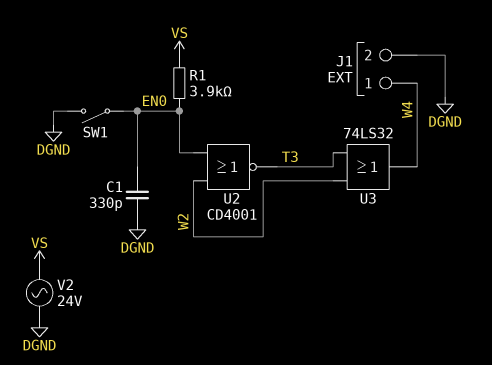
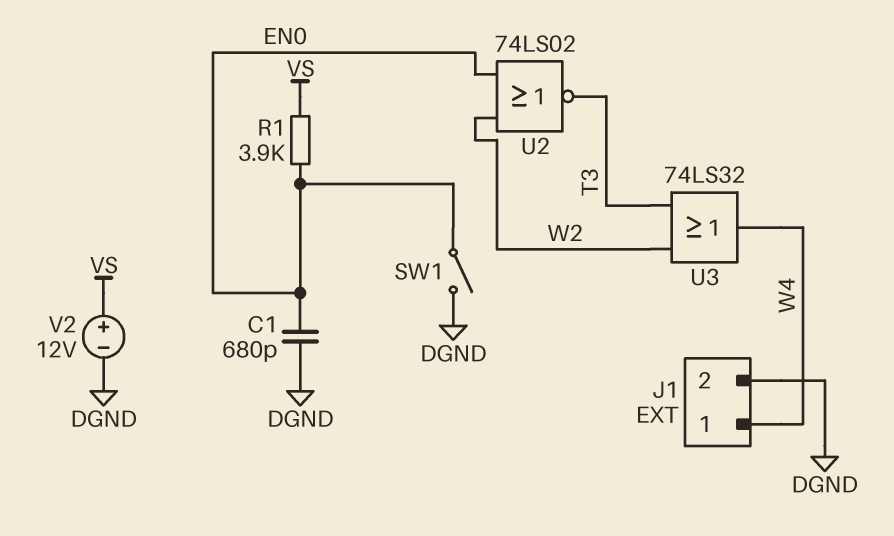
C1: 330pF (DGND, EN0) -> 680pF (DGND, EN0)
U2: NOR CD4001 (in EN0, in W2, out T3) -> NOR 74LS02 (in EN0, in W2, out T3)
V2: AC 24V (DGND, VS) -> 12V (plus VS, minus DGND)

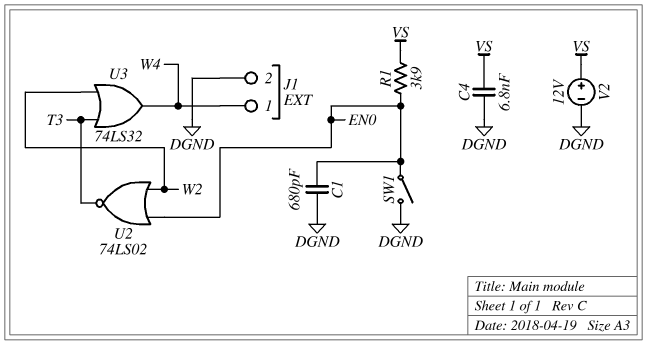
C4: none -> 6.8nF (DGND, VS)

